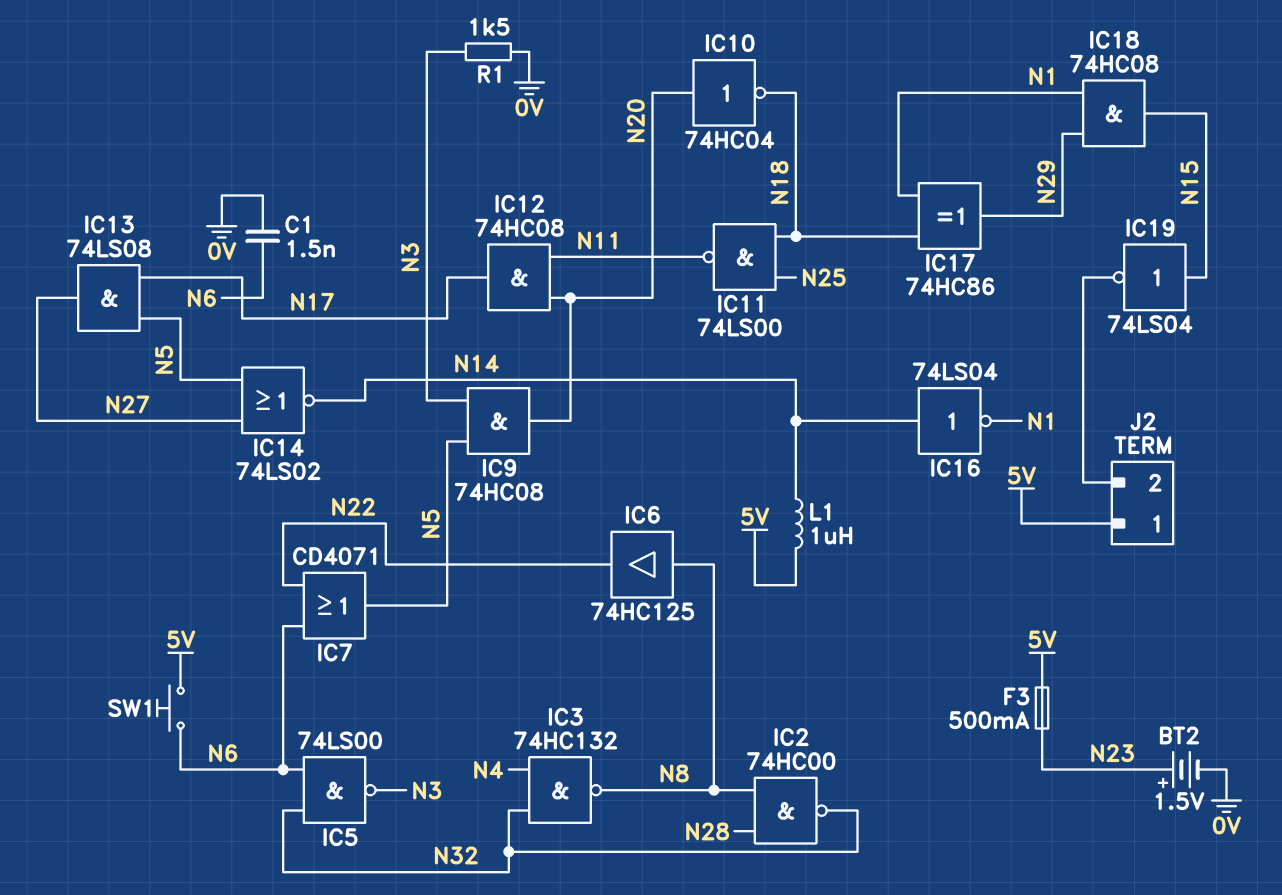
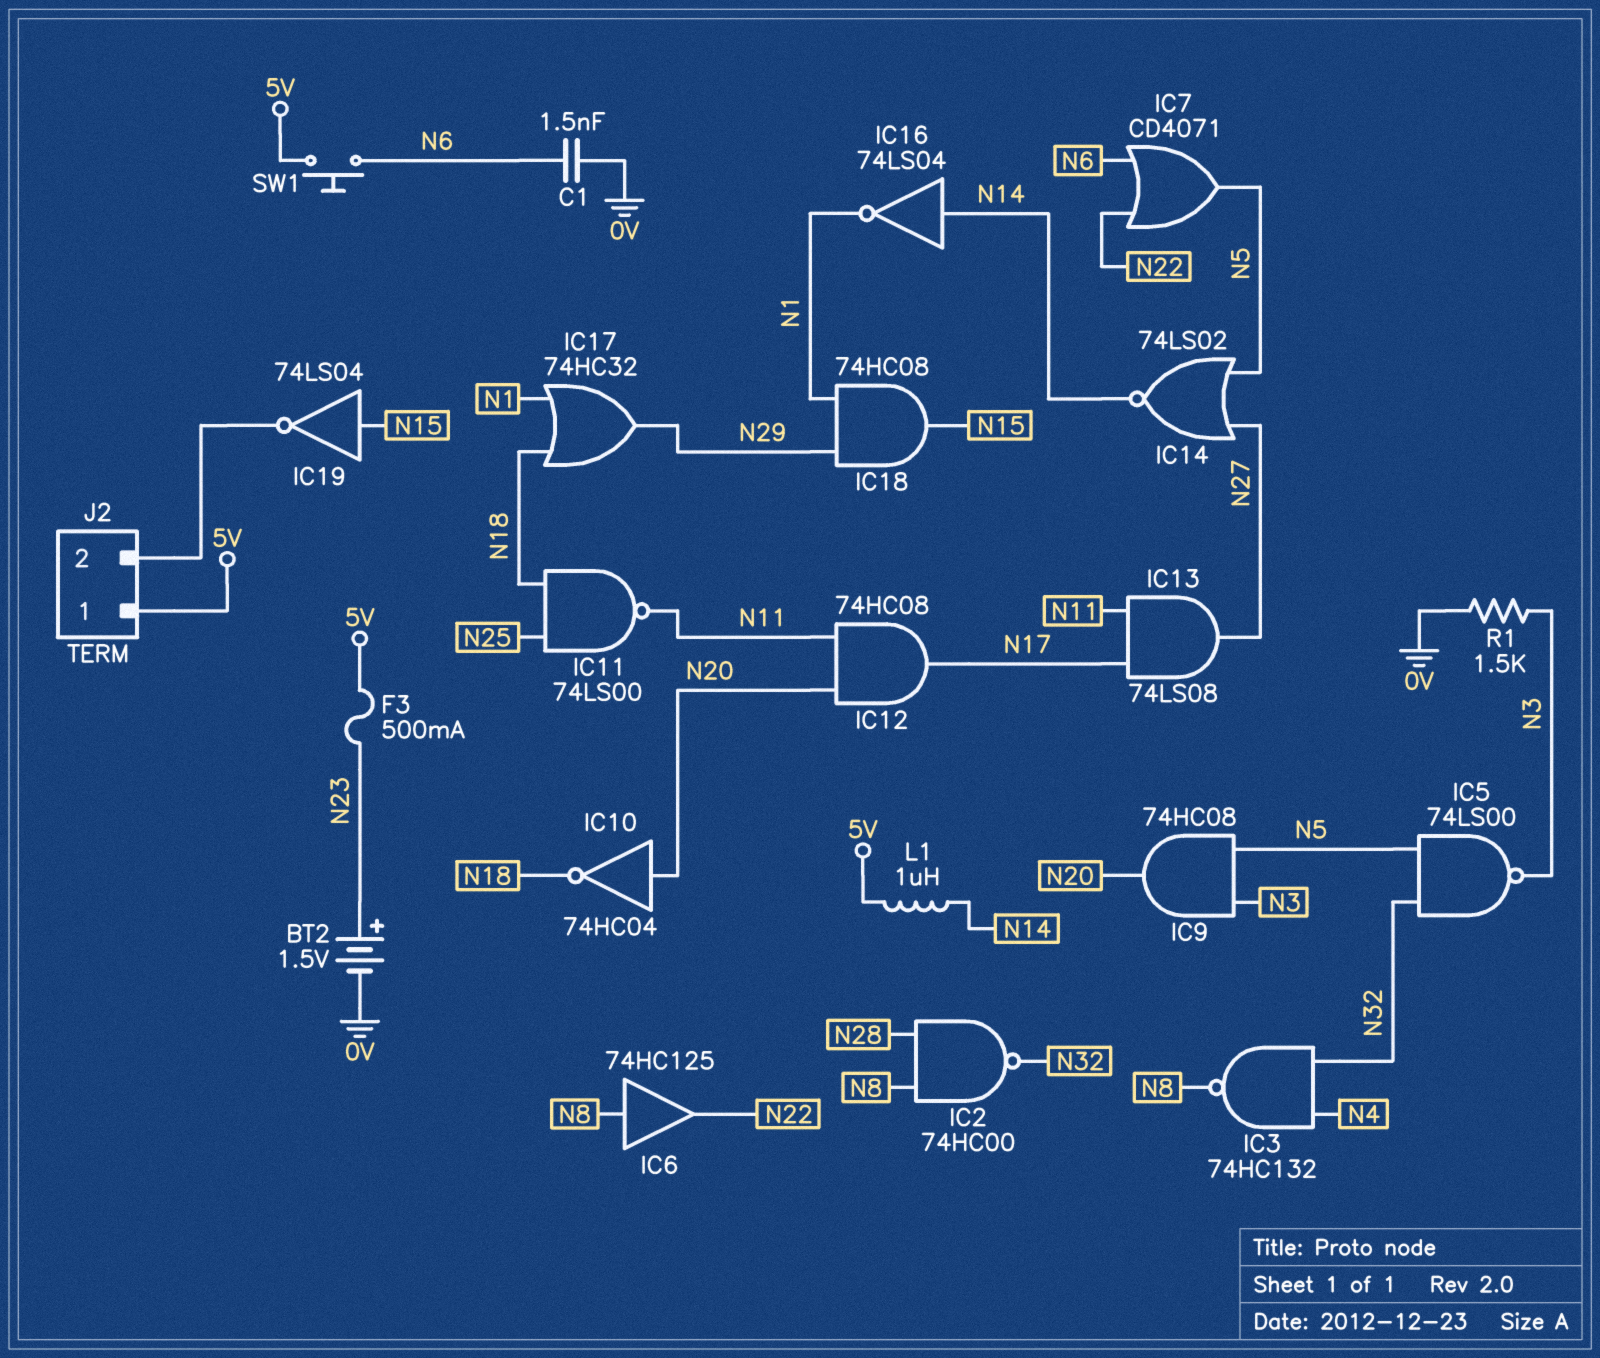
IC5: NAND 74LS00 (in N6, in N32, out N3) -> NAND 74LS00 (in N5, in N32, out N3)
IC13: AND 74LS08 (in N5, in N17, out N27) -> AND 74LS08 (in N11, in N17, out N27)
IC17: XOR 74HC86 (in N1, in N18, out N29) -> OR 74HC32 (in N1, in N18, out N29)

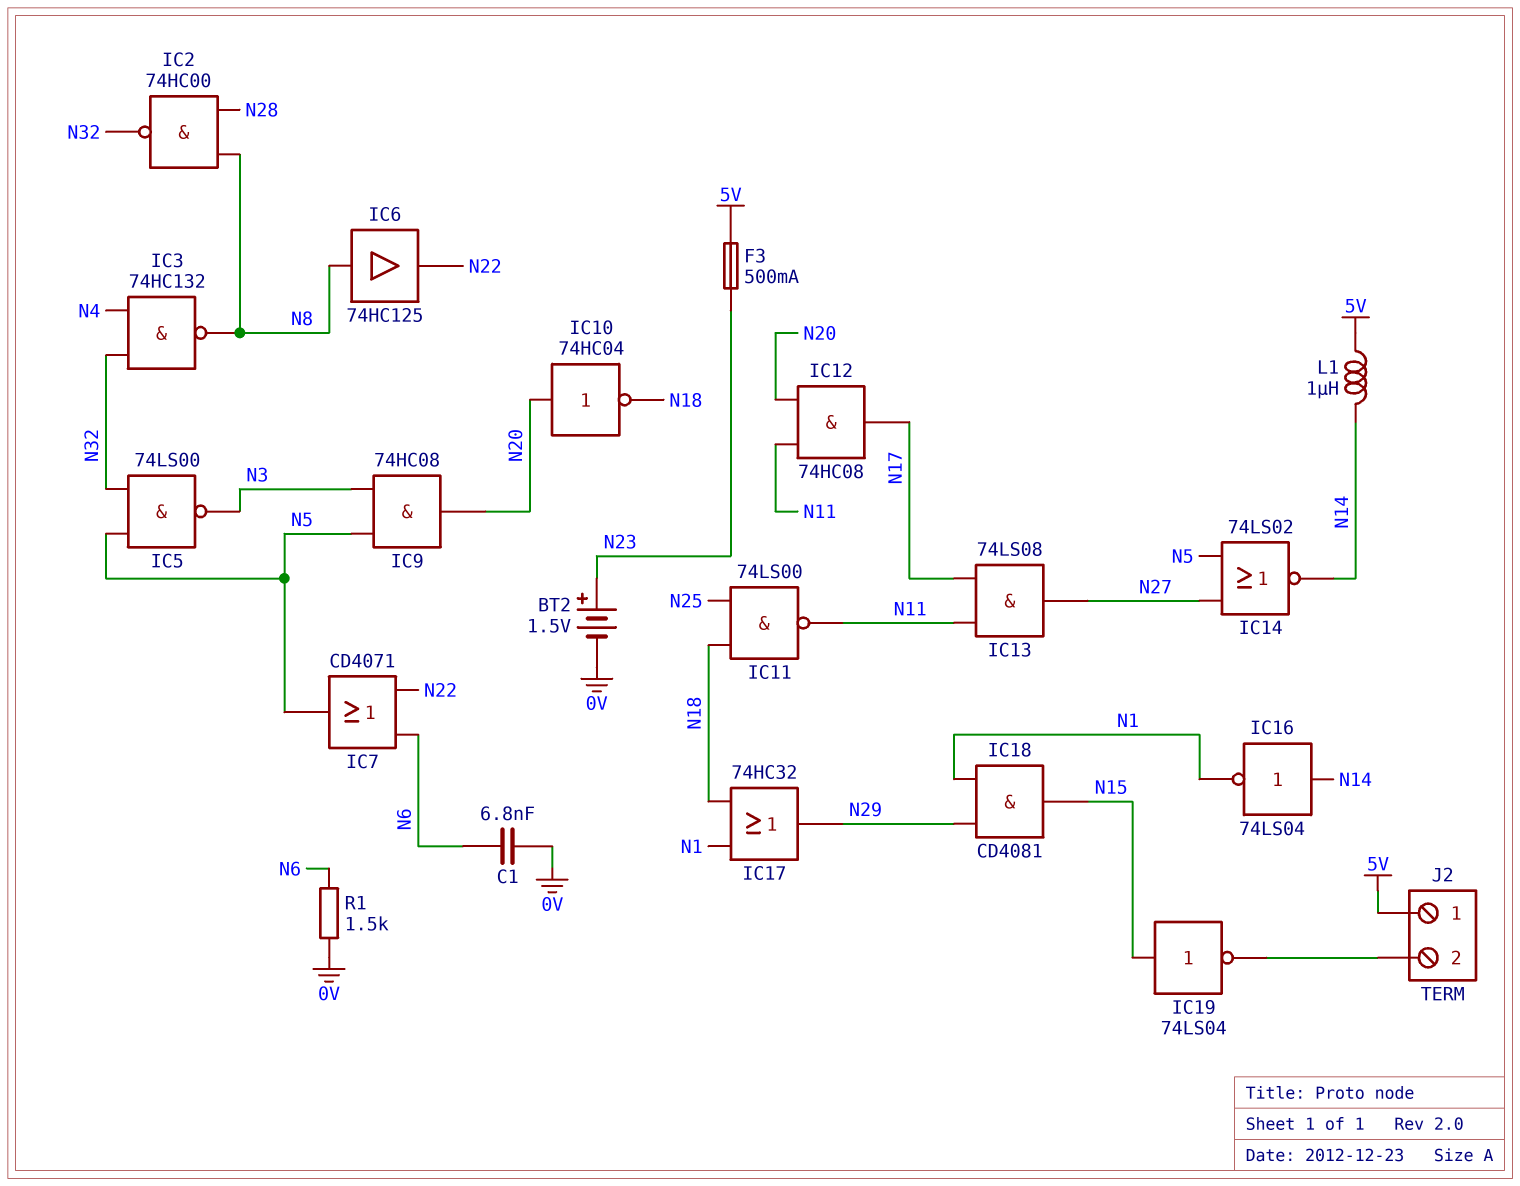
C1: 1.5nF (0V, N6) -> 6.8nF (0V, N6)
IC18: AND 74HC08 (in N1, in N29, out N15) -> AND CD4081 (in N1, in N29, out N15)
R1: 1.5k (0V, N3) -> 1.5k (0V, N6)
SW1: button (5V, N6) -> none

